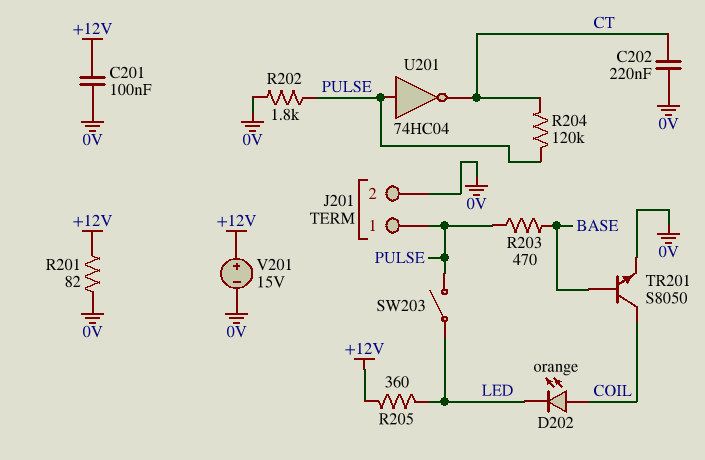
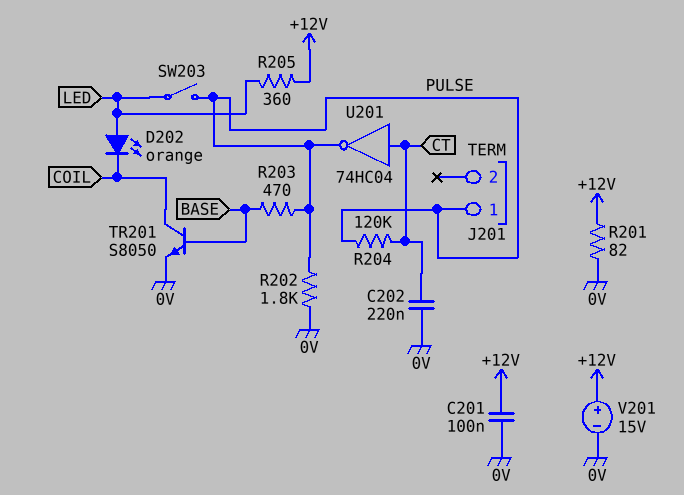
D202: LED orange (A COIL, K LED) -> LED orange (A LED, K COIL)
J201 pin 2: 0V -> none
U201: NOT 74HC04 (in PULSE, out CT) -> NOT 74HC04 (in CT, out PULSE)

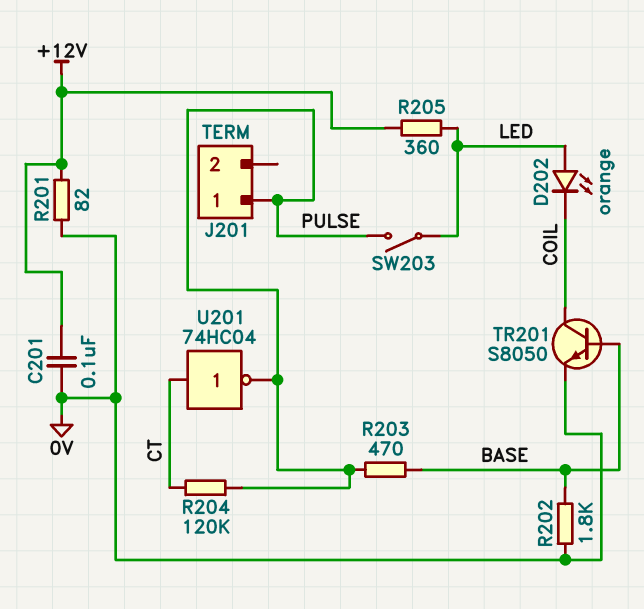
C202: 220nF (0V, CT) -> none
R202: 1.8k (0V, PULSE) -> 1.8k (0V, BASE)
V201: 15V (plus +12V, minus 0V) -> none

